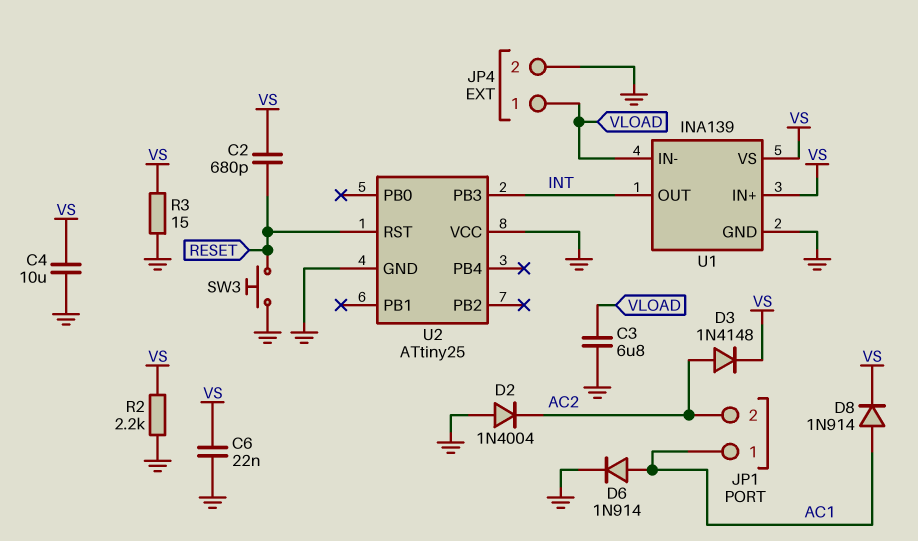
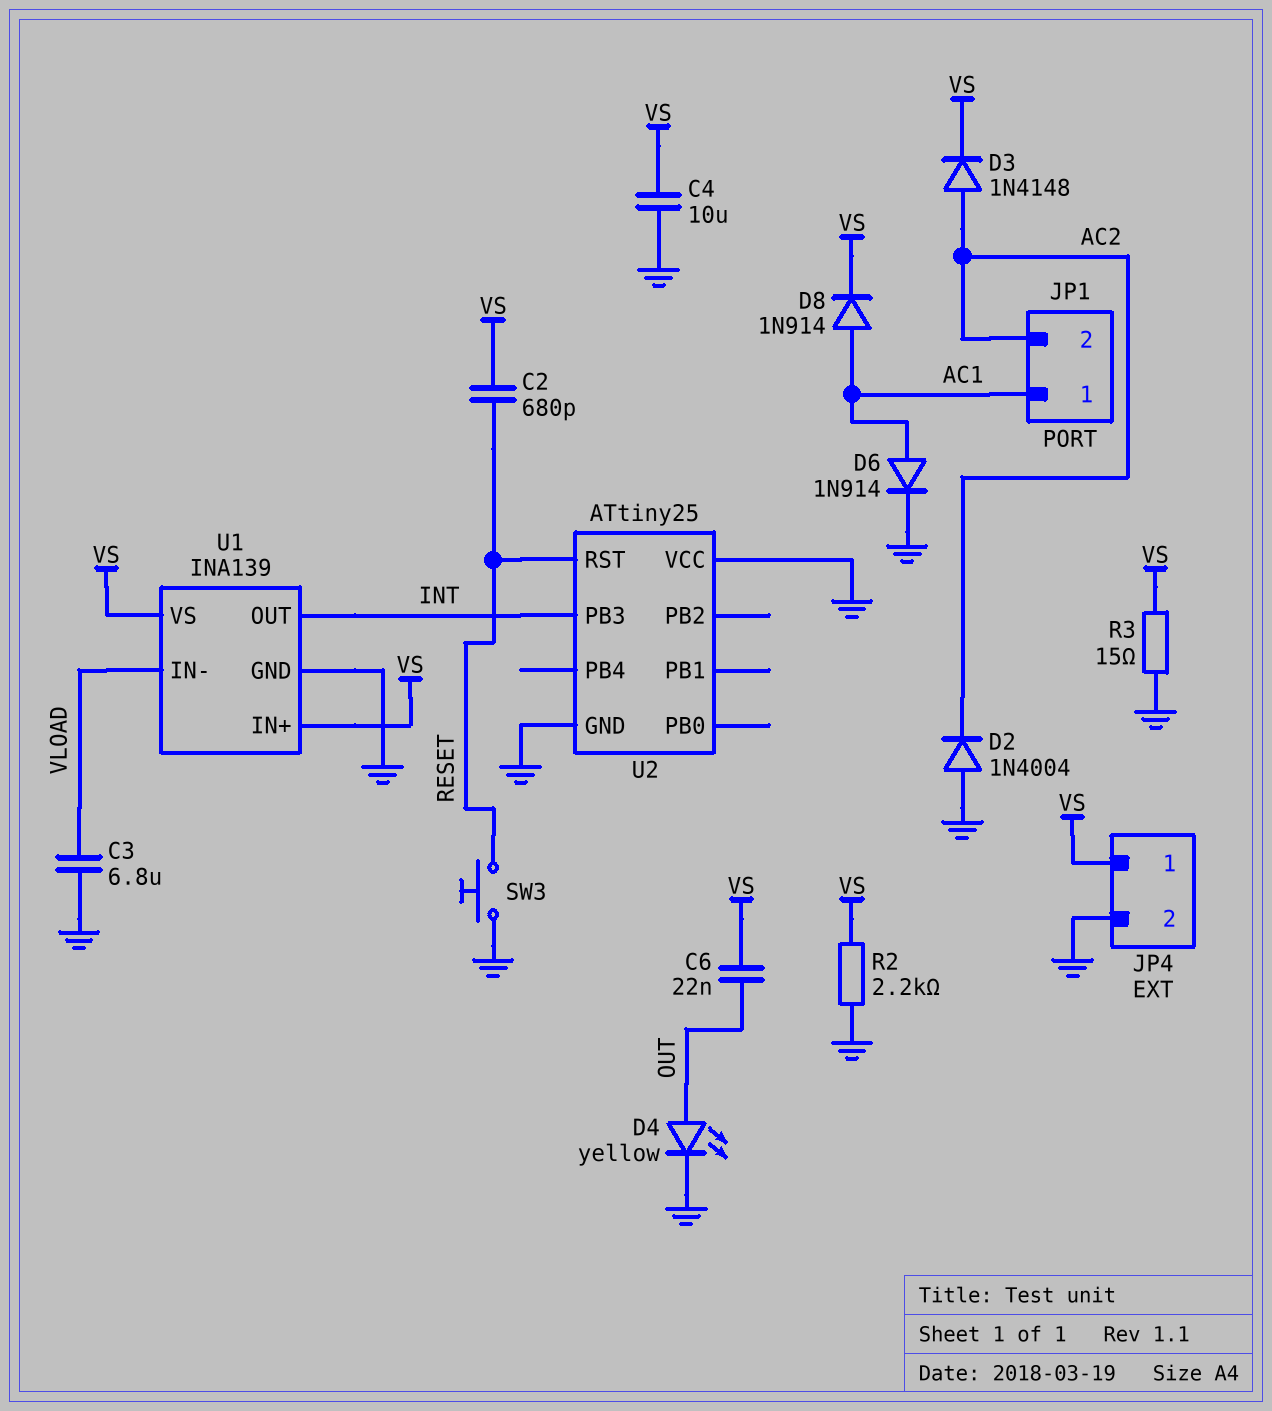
C6: 22nF (GND, VS) -> 22nF (OUT, VS)
D4: none -> LED yellow (A OUT, K GND)
JP4 pin 1: VLOAD -> VS

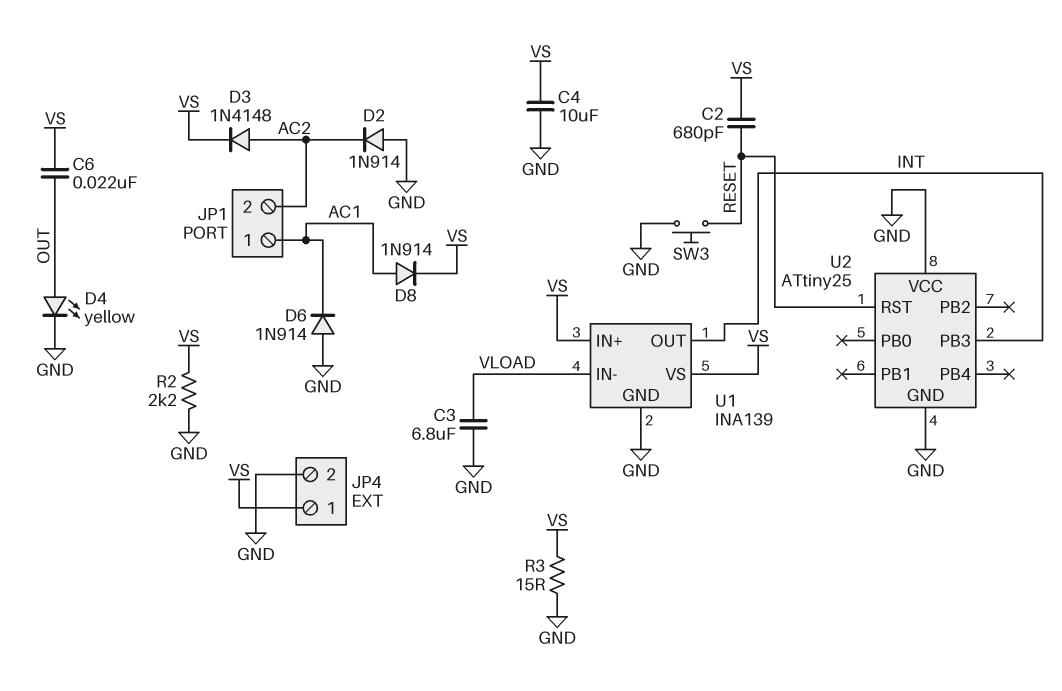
D2: diode 1N4004 (A GND, K AC2) -> diode 1N914 (A GND, K AC2)
D6: diode 1N914 (A AC1, K GND) -> diode 1N914 (A GND, K AC1)

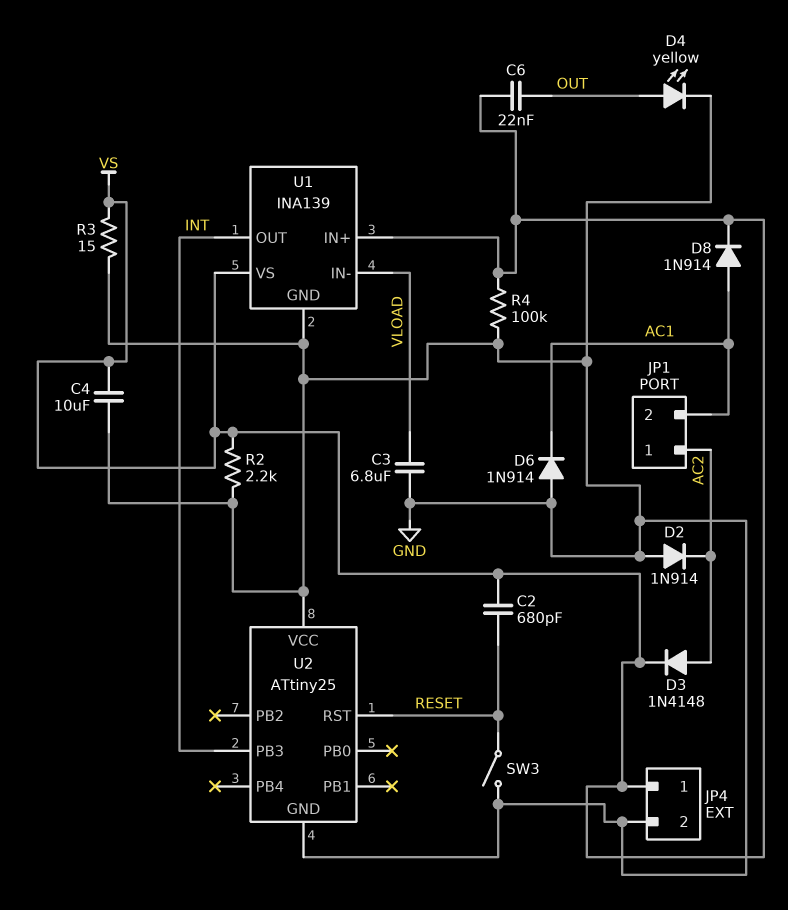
JP1 pin 1: AC1 -> AC2
JP1 pin 2: AC2 -> AC1
R4: none -> 100k (GND, VS)
SW3: button (GND, RESET) -> switch (GND, RESET)

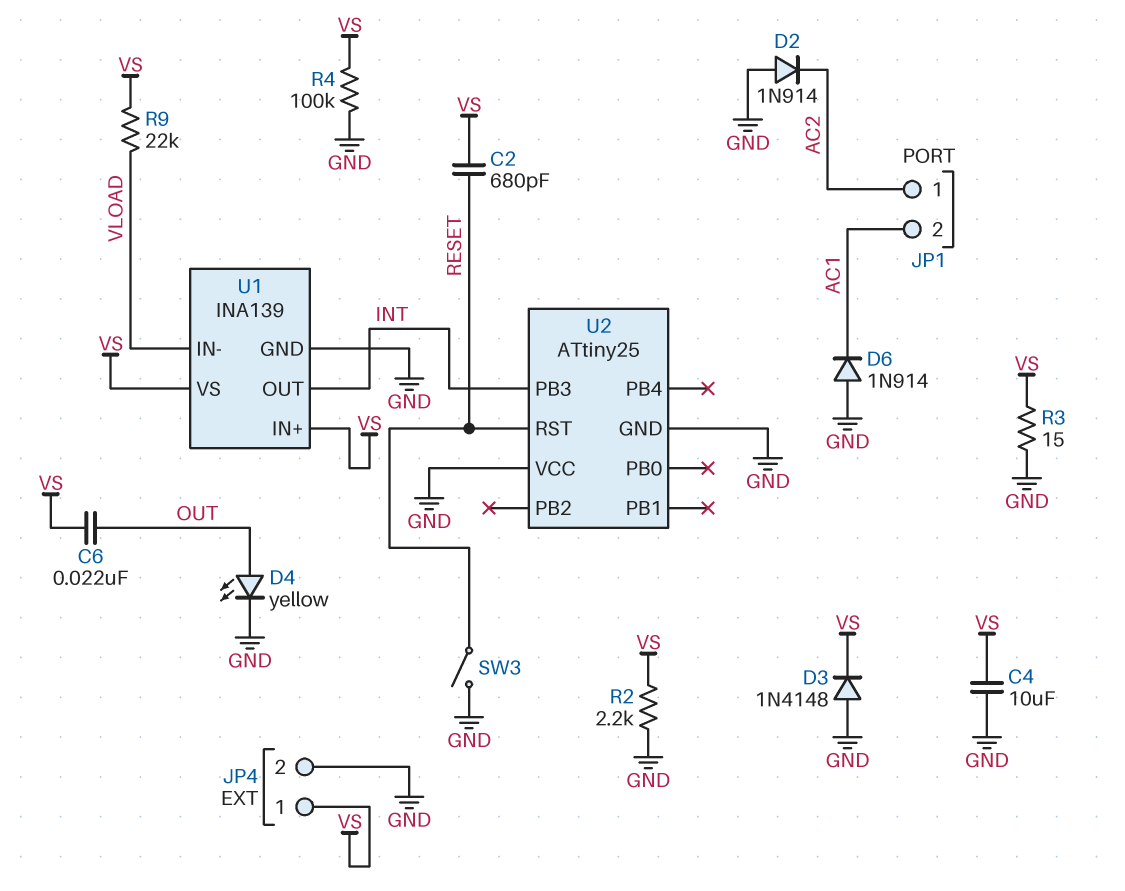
C3: 6.8uF (GND, VLOAD) -> none
D3: diode 1N4148 (A AC2, K VS) -> diode 1N4148 (A GND, K VS)
D8: diode 1N914 (A AC1, K VS) -> none
R9: none -> 22k (VLOAD, VS)

